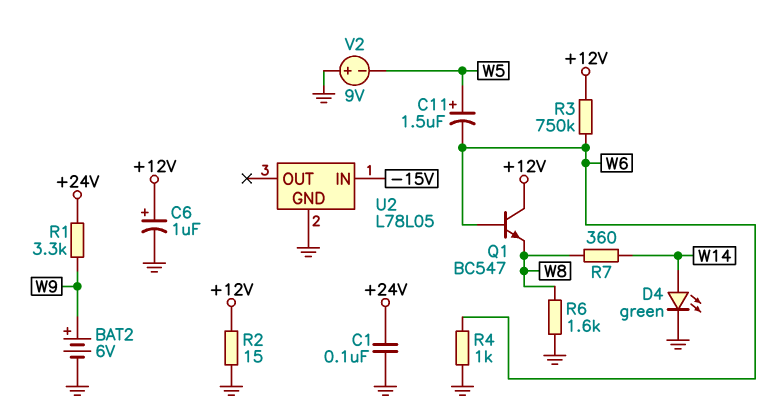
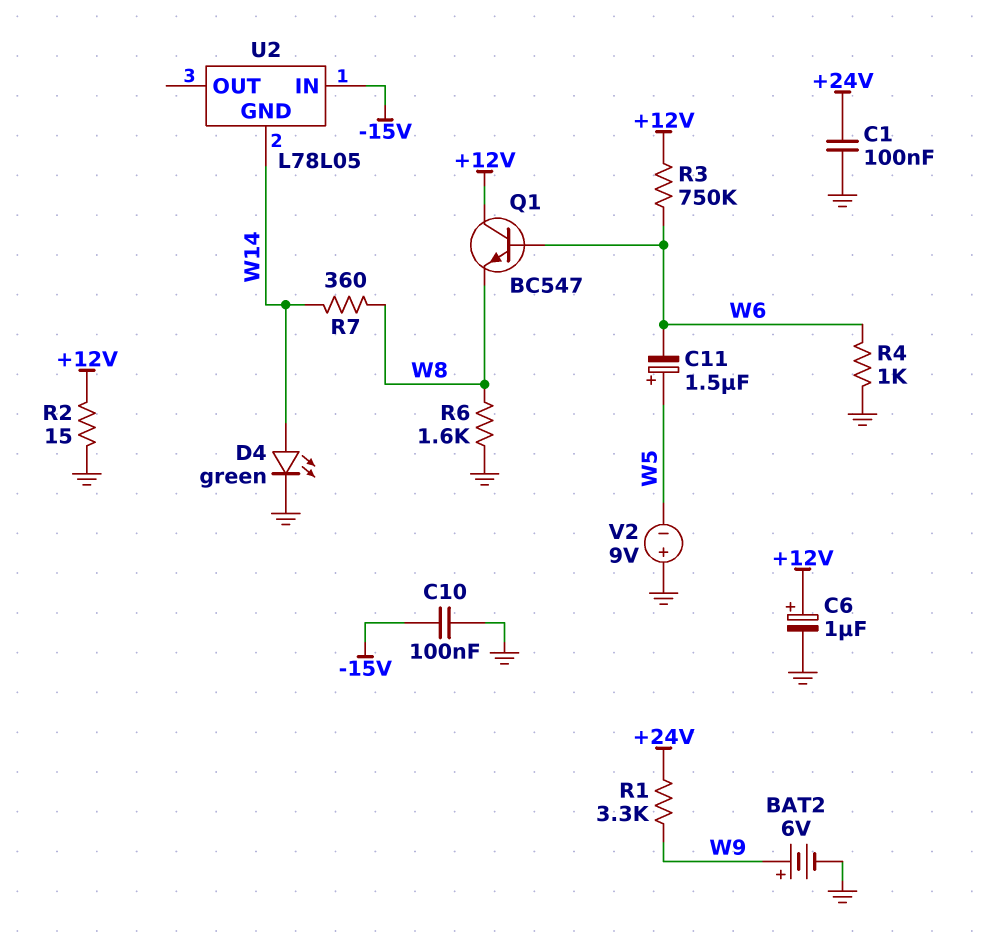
C10: none -> 100nF (-15V, GND)
U2 pin GND: GND -> W14

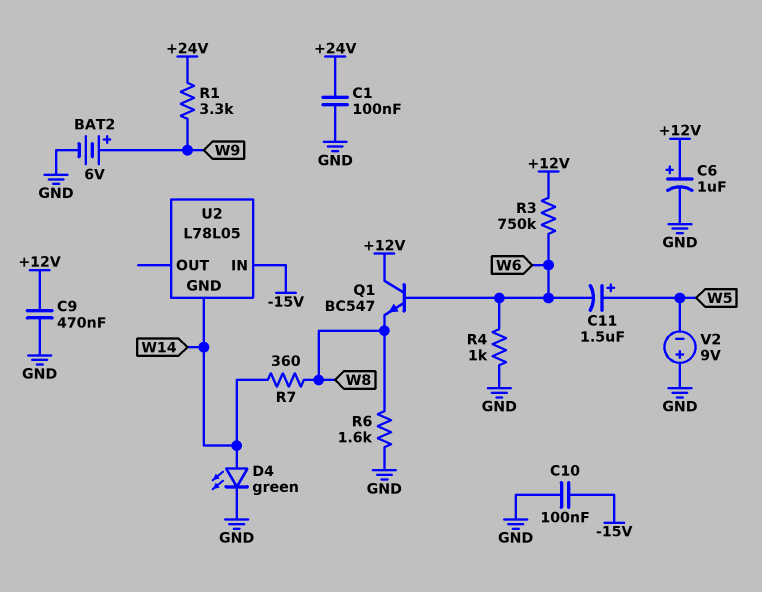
C9: none -> 470nF (+12V, GND)
R2: 15 (+12V, GND) -> none

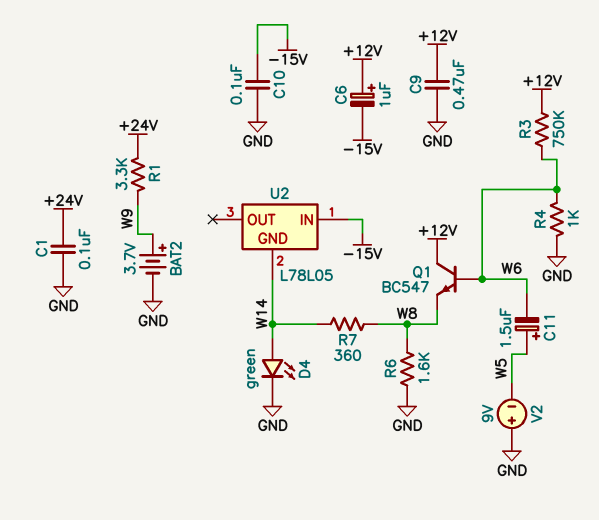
BAT2: 6V (plus W9, minus GND) -> 3.7V (plus W9, minus GND)
C6: 1uF (plus +12V, minus GND) -> 1uF (plus +12V, minus -15V)

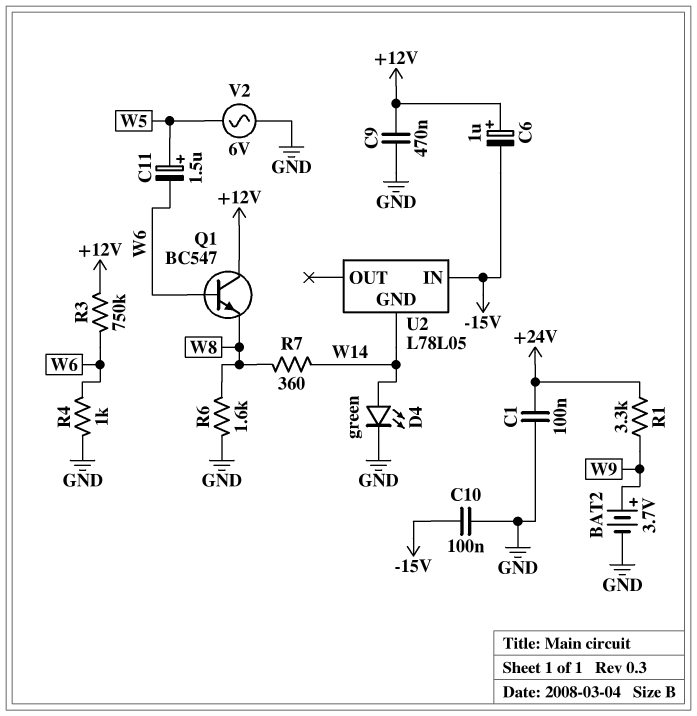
V2: 9V (plus GND, minus W5) -> AC 6V (GND, W5)

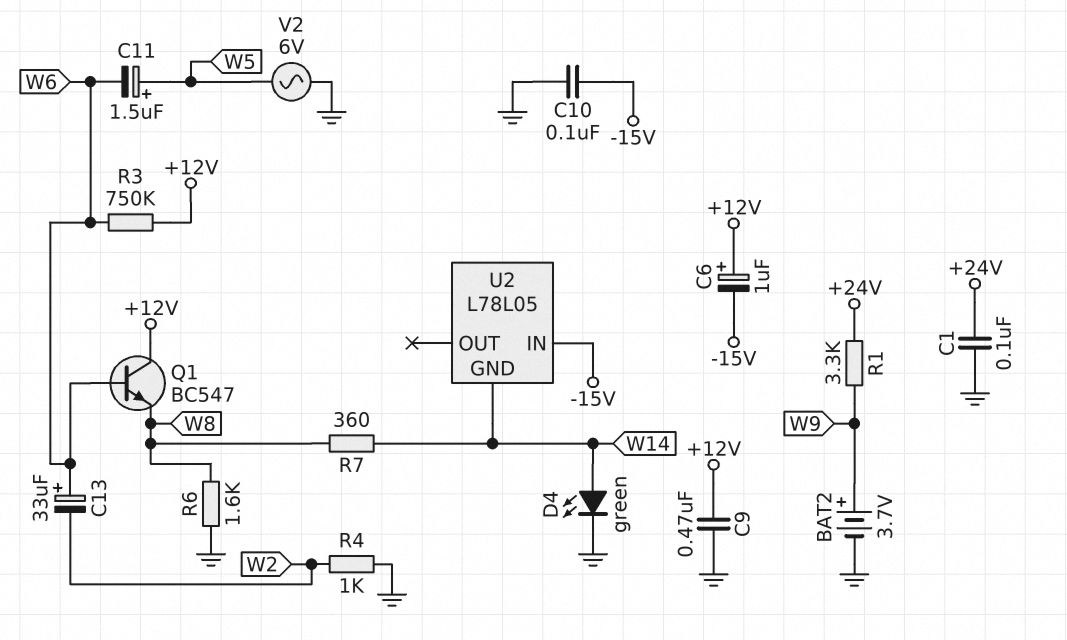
C13: none -> 33uF (plus W6, minus W2)
R4: 1k (GND, W6) -> 1k (GND, W2)

